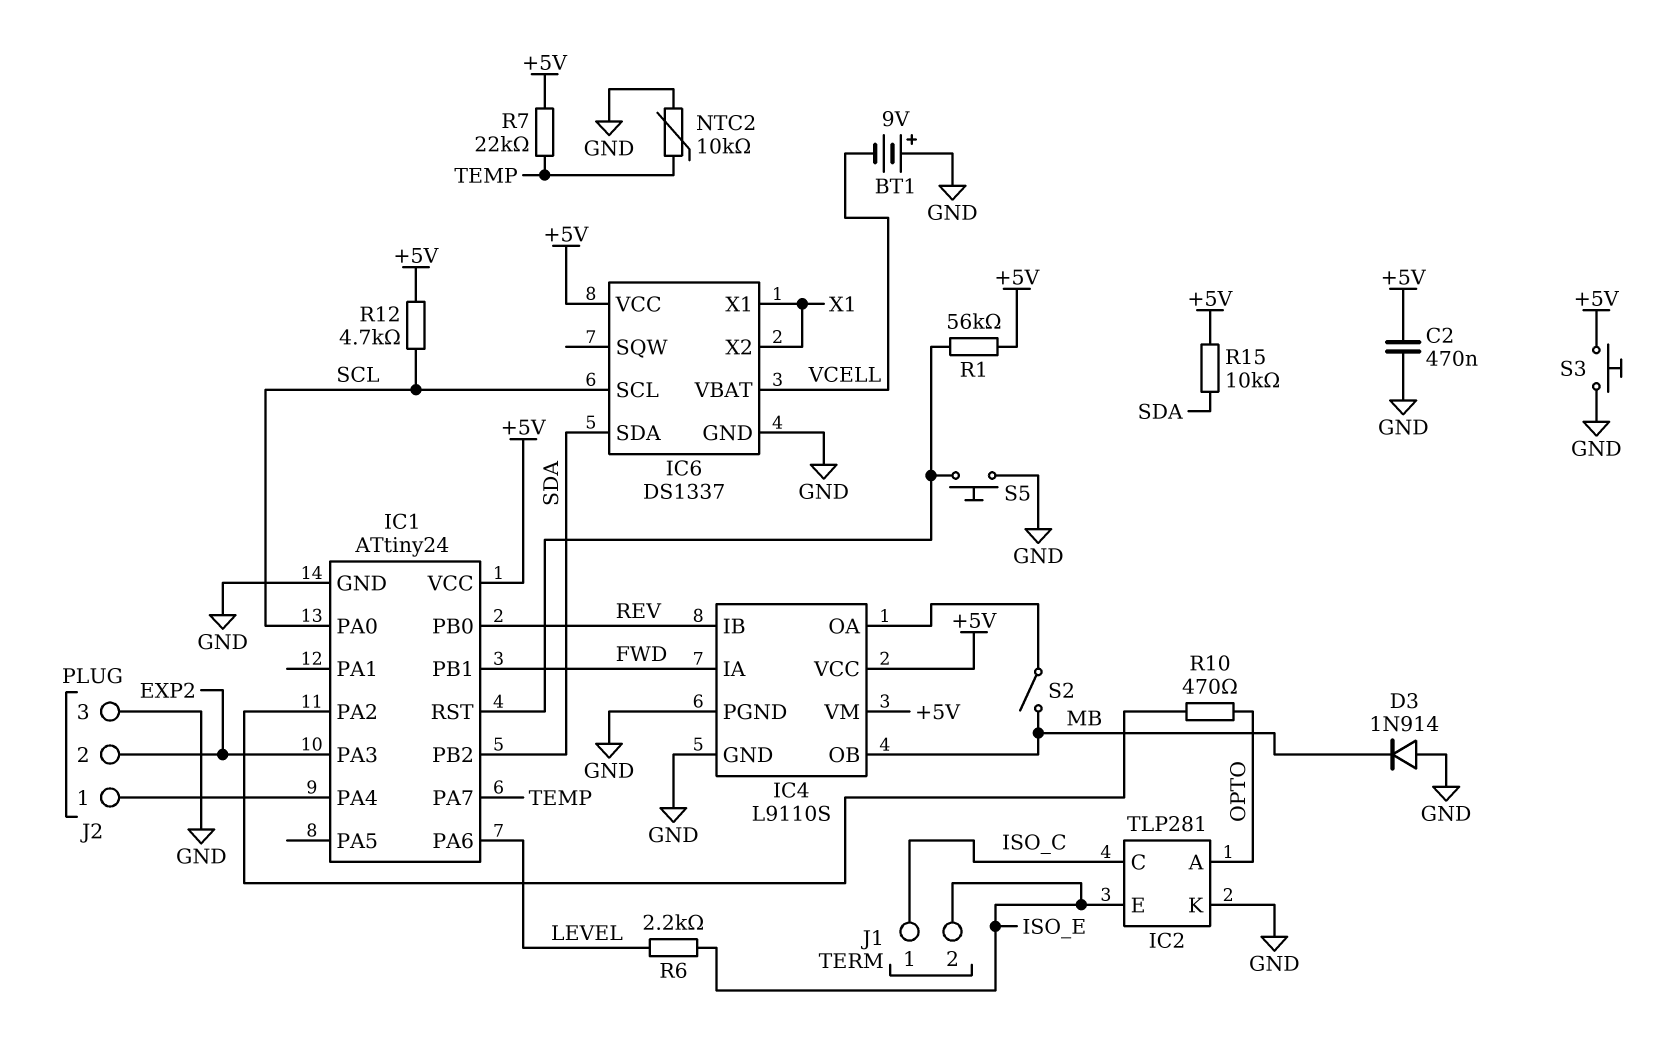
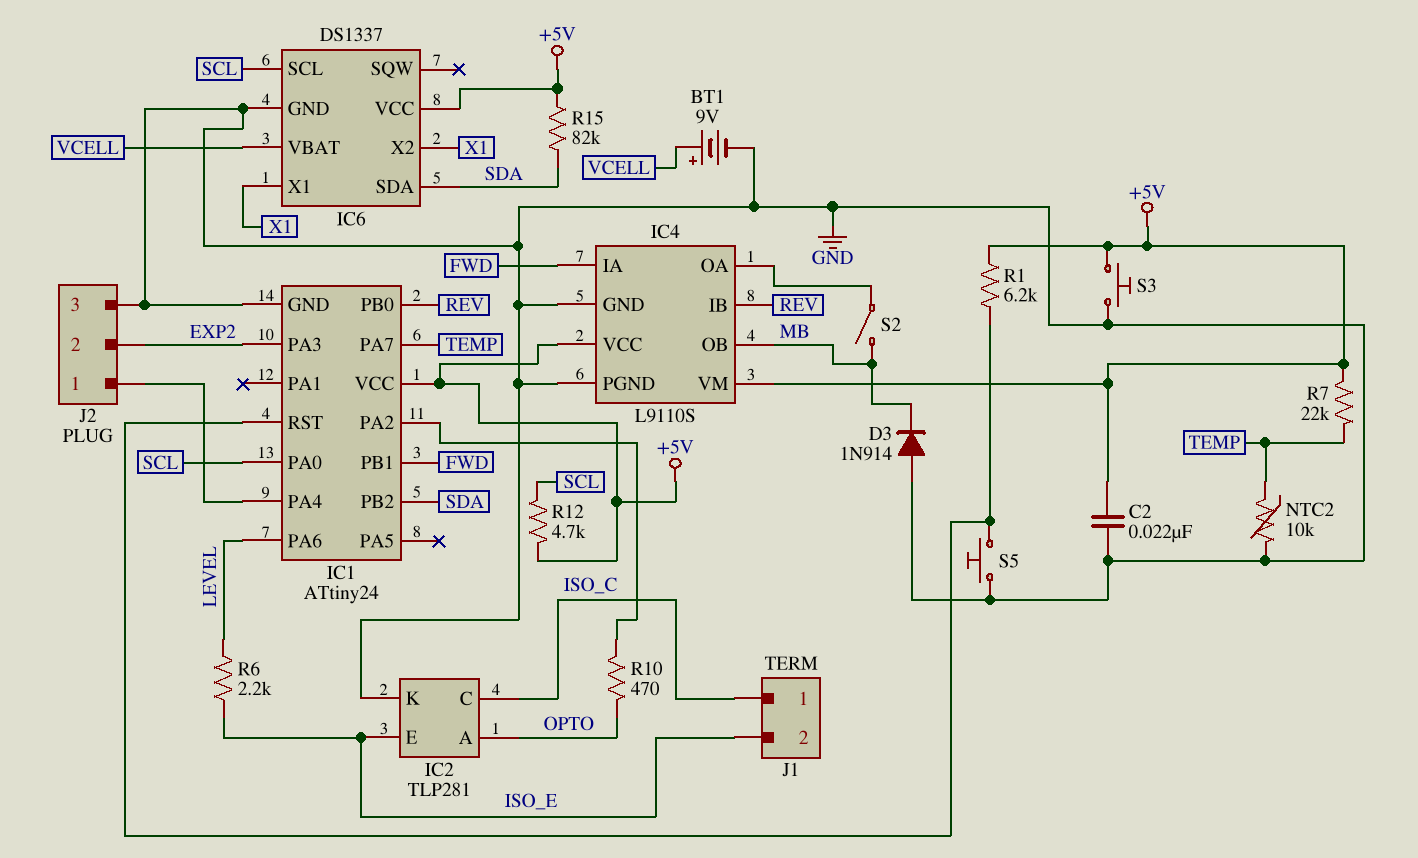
BT1: 9V (plus GND, minus VCELL) -> 9V (plus VCELL, minus GND)
C2: 470nF (+5V, GND) -> 22nF (+5V, GND)
R1: 56k (+5V, IC1/RST) -> 6.2k (+5V, IC1/RST)
R15: 10k (+5V, SDA) -> 82k (+5V, SDA)

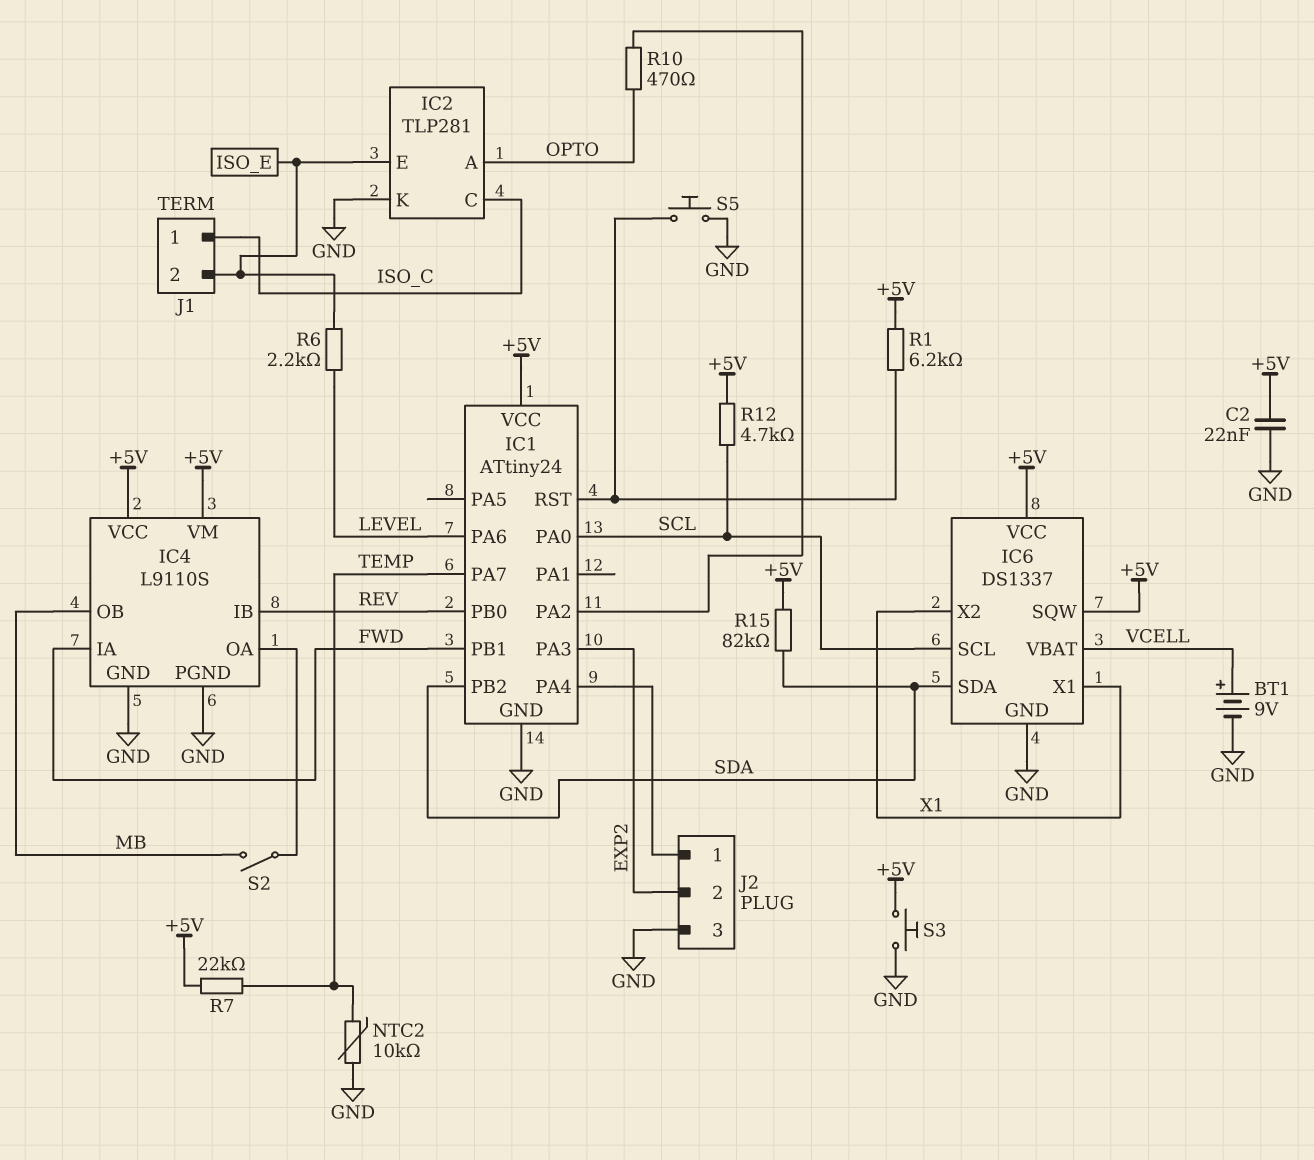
D3: diode 1N914 (A GND, K MB) -> none
IC6 pin SQW: none -> +5V

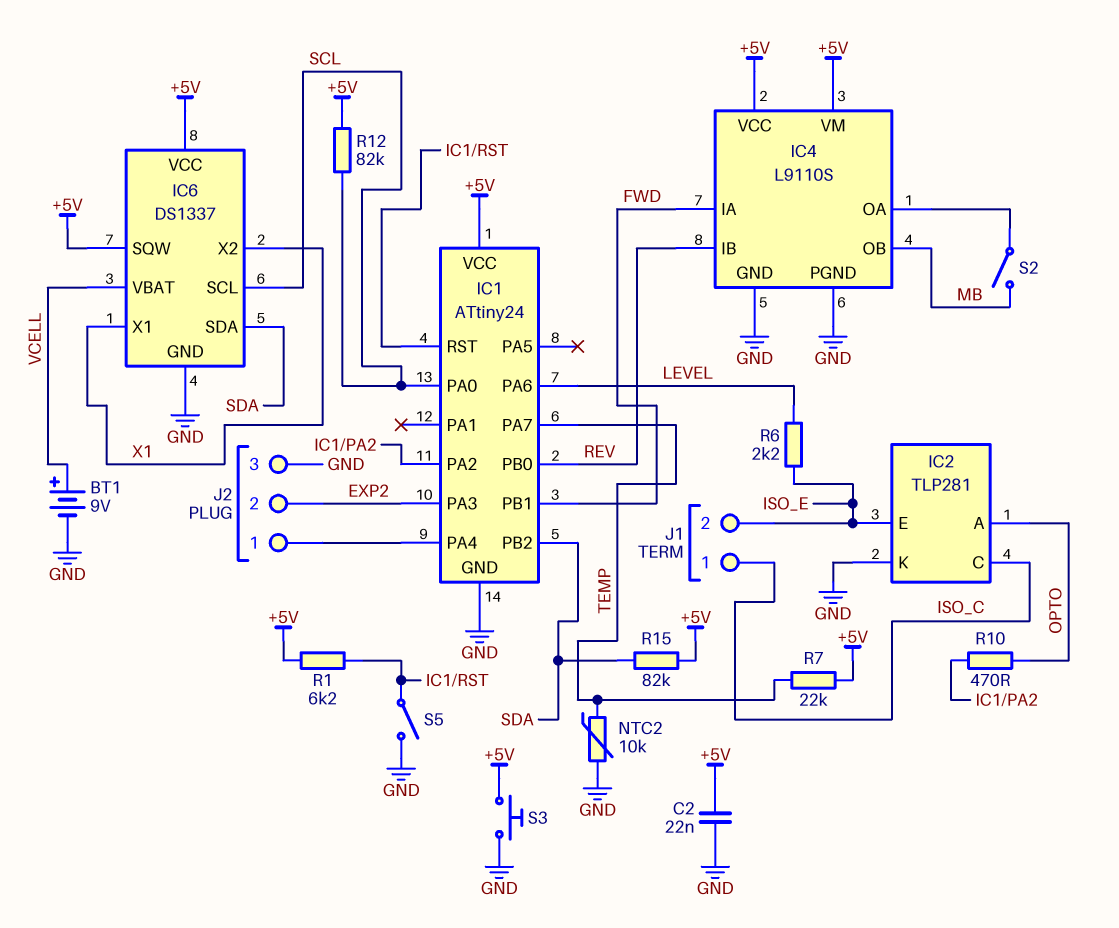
R12: 4.7k (+5V, SCL) -> 82k (+5V, SCL)
S5: button (GND, IC1/RST) -> switch (GND, IC1/RST)

